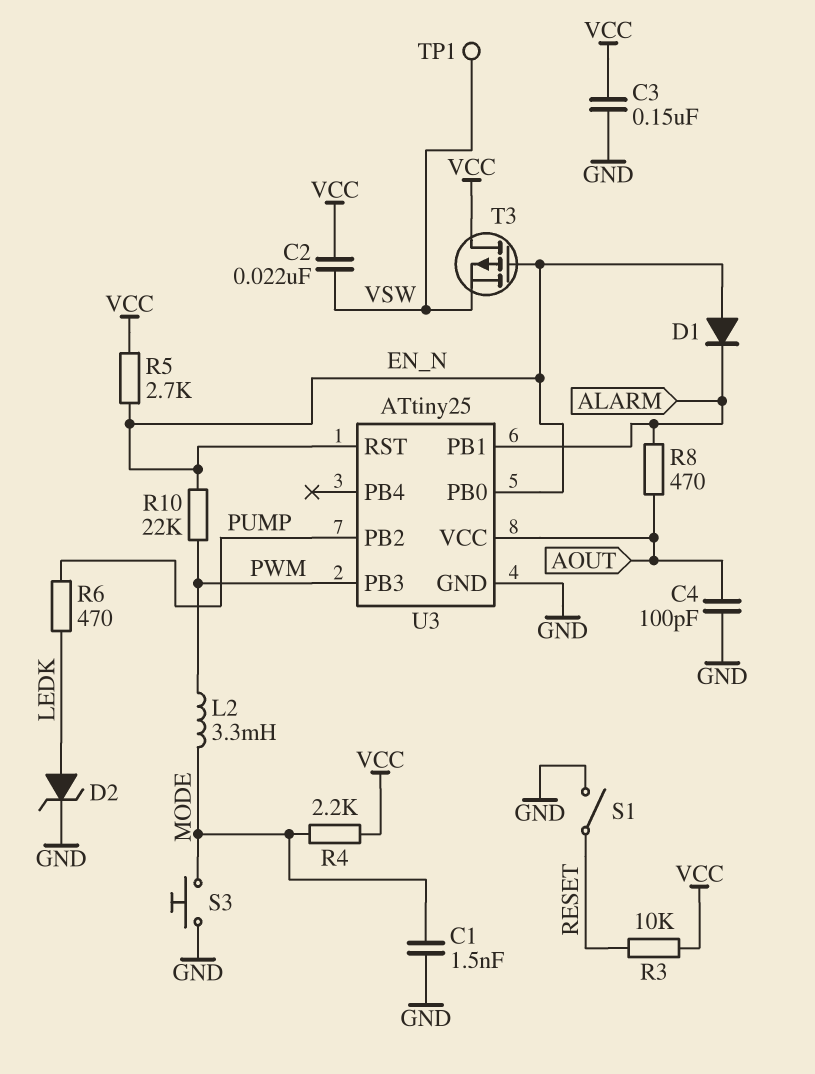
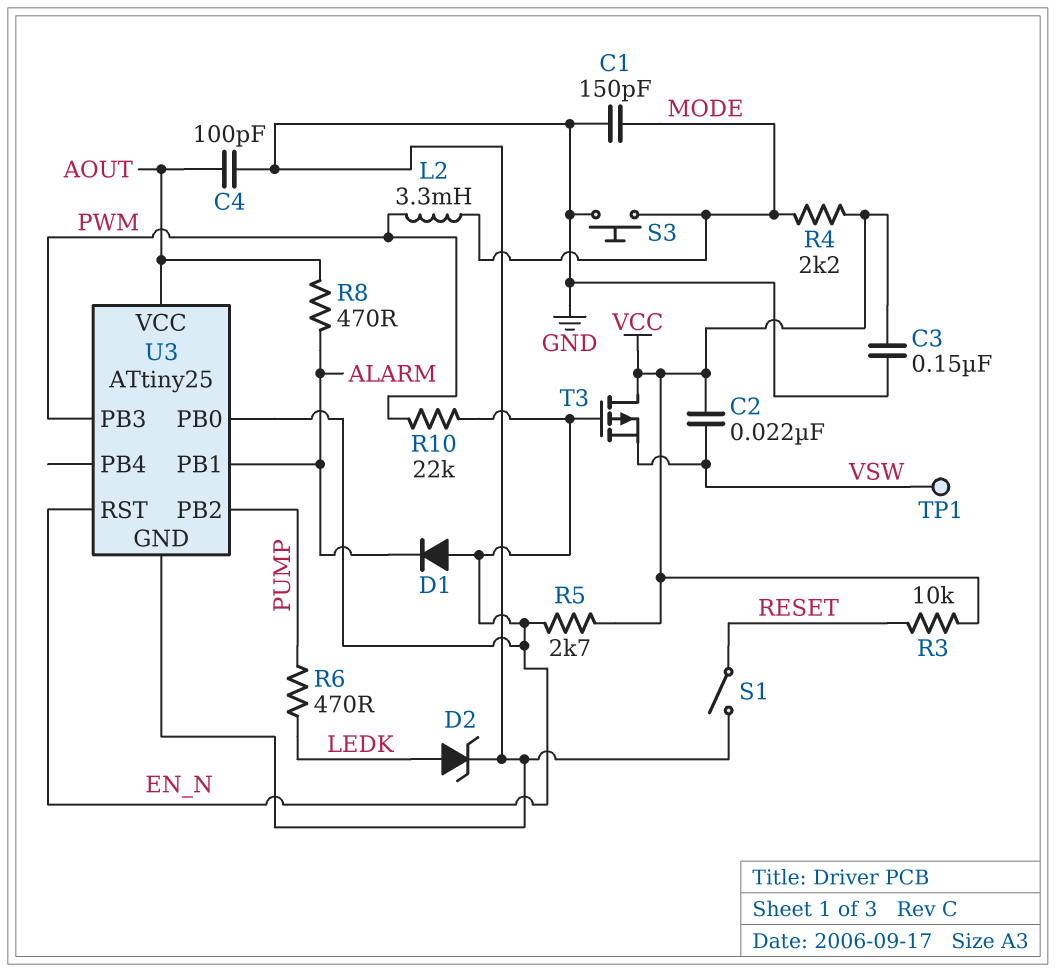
C1: 1.5nF (GND, MODE) -> 150pF (GND, MODE)

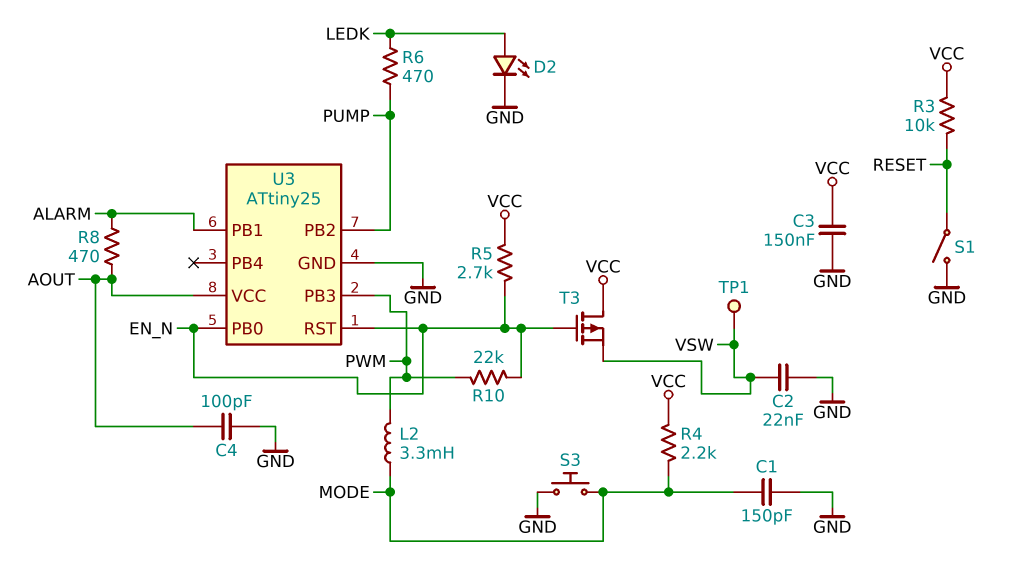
C2: 22nF (VCC, VSW) -> 22nF (GND, VSW)
D1: diode (A EN_N, K ALARM) -> none
D2: zener (A LEDK, K GND) -> LED (A LEDK, K GND)

